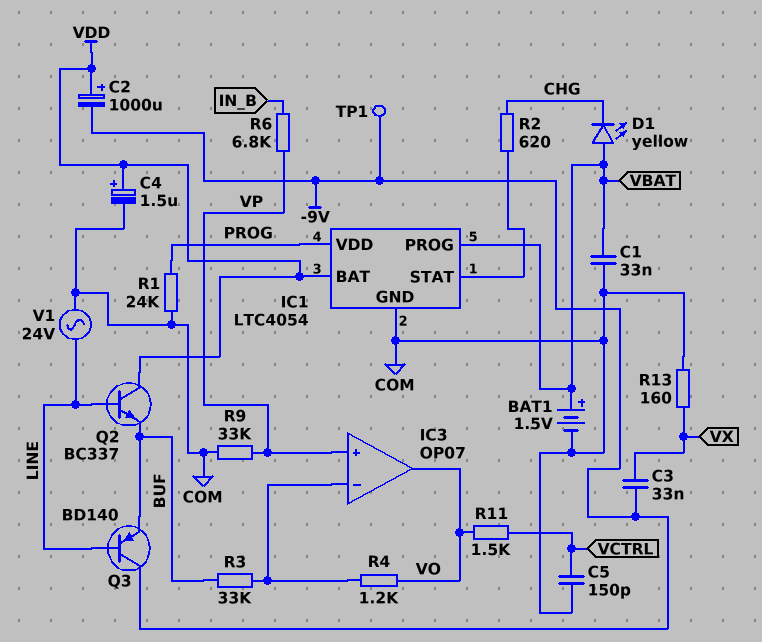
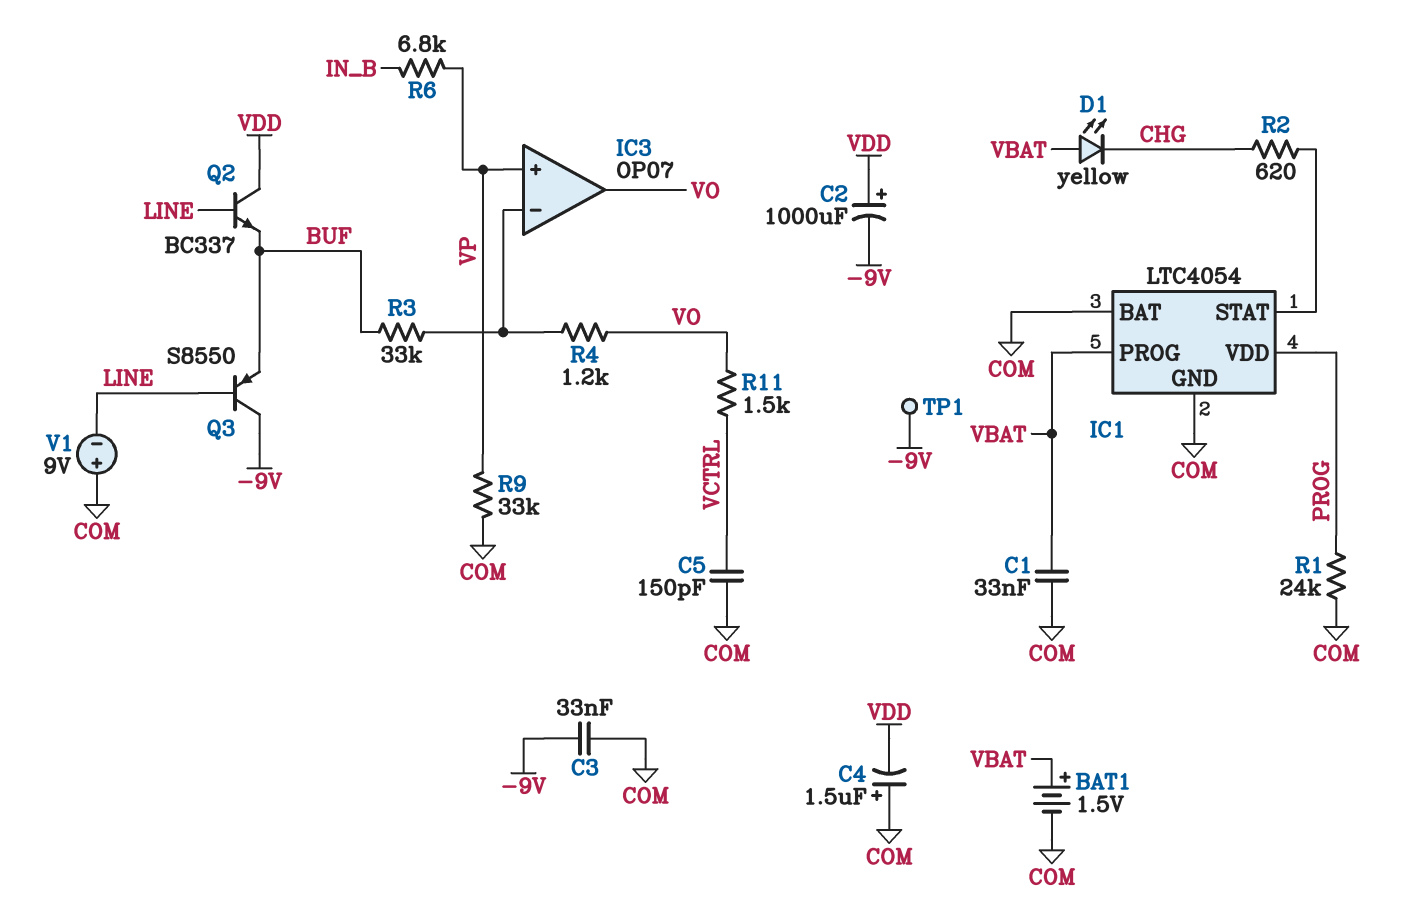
C3: 33nF (-9V, VX) -> 33nF (-9V, COM)
C4: 1.5uF (plus VDD, minus COM) -> 1.5uF (plus COM, minus VDD)
IC1 pin BAT: VDD -> COM
Q3: PNP BD140 (B LINE, C -9V, E BUF) -> PNP S8550 (B LINE, C -9V, E BUF)
R13: 160 (COM, VX) -> none
V1: AC 24V (COM, LINE) -> 9V (plus COM, minus LINE)

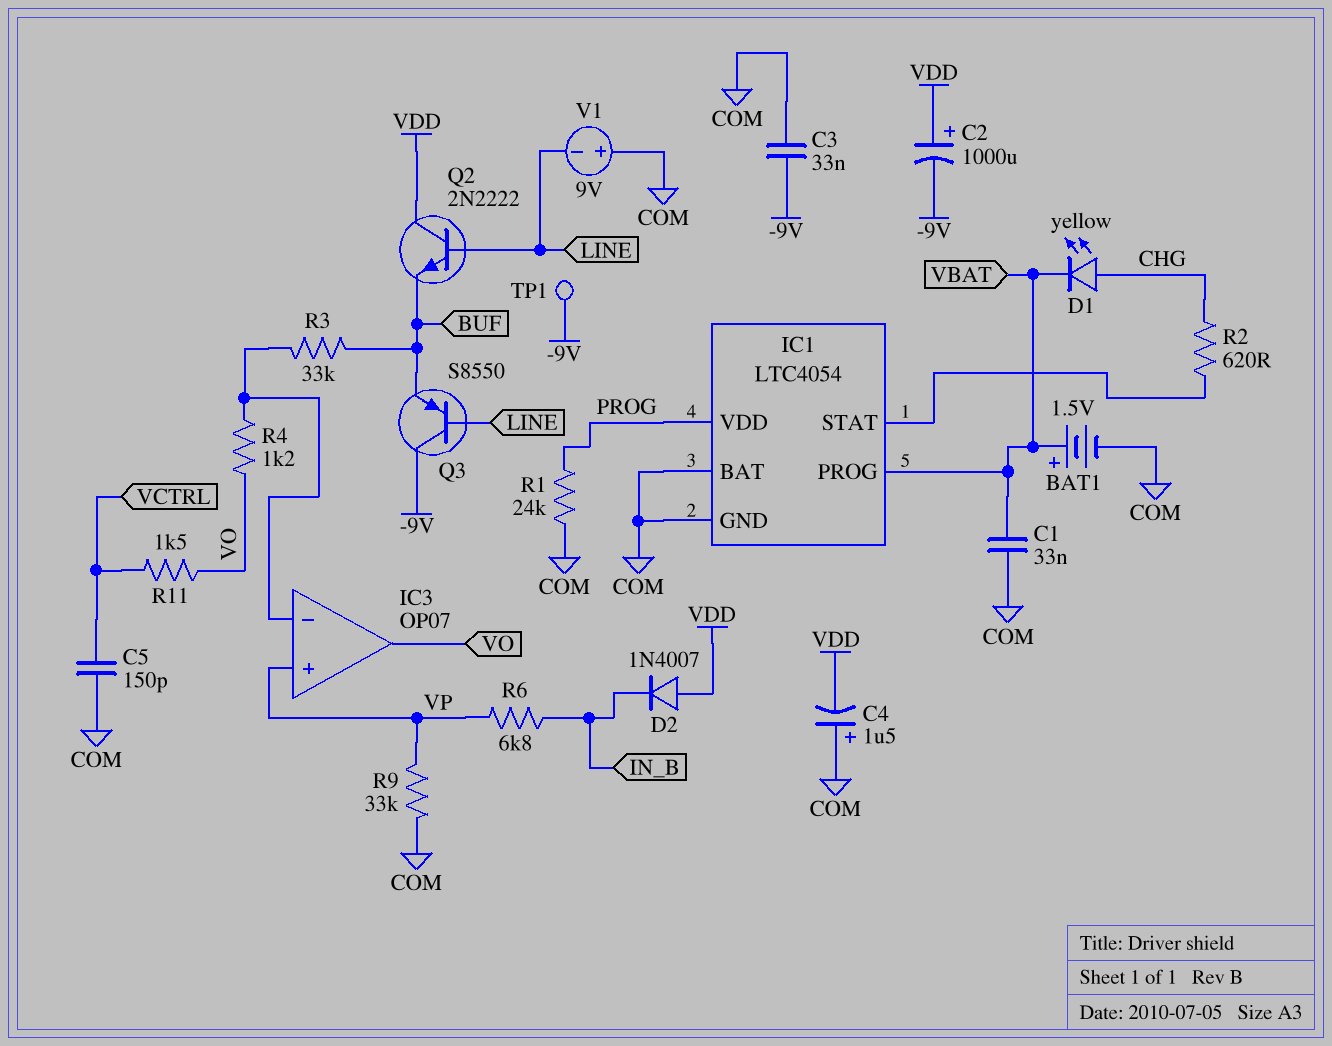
D1: LED yellow (A VBAT, K CHG) -> LED yellow (A CHG, K VBAT)
D2: none -> diode 1N4007 (A VDD, K IN_B)
Q2: NPN BC337 (B LINE, C VDD, E BUF) -> NPN 2N2222 (B LINE, C VDD, E BUF)

